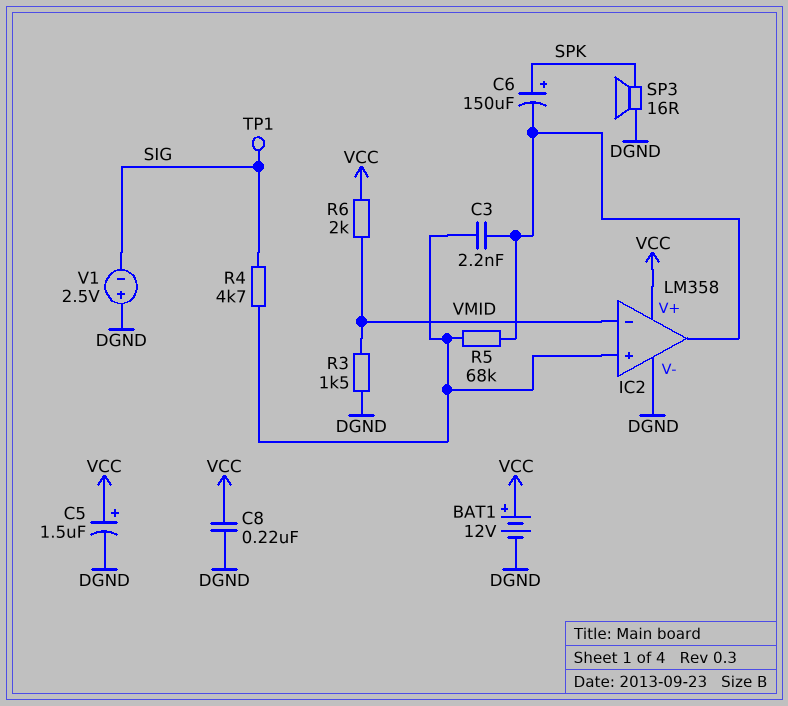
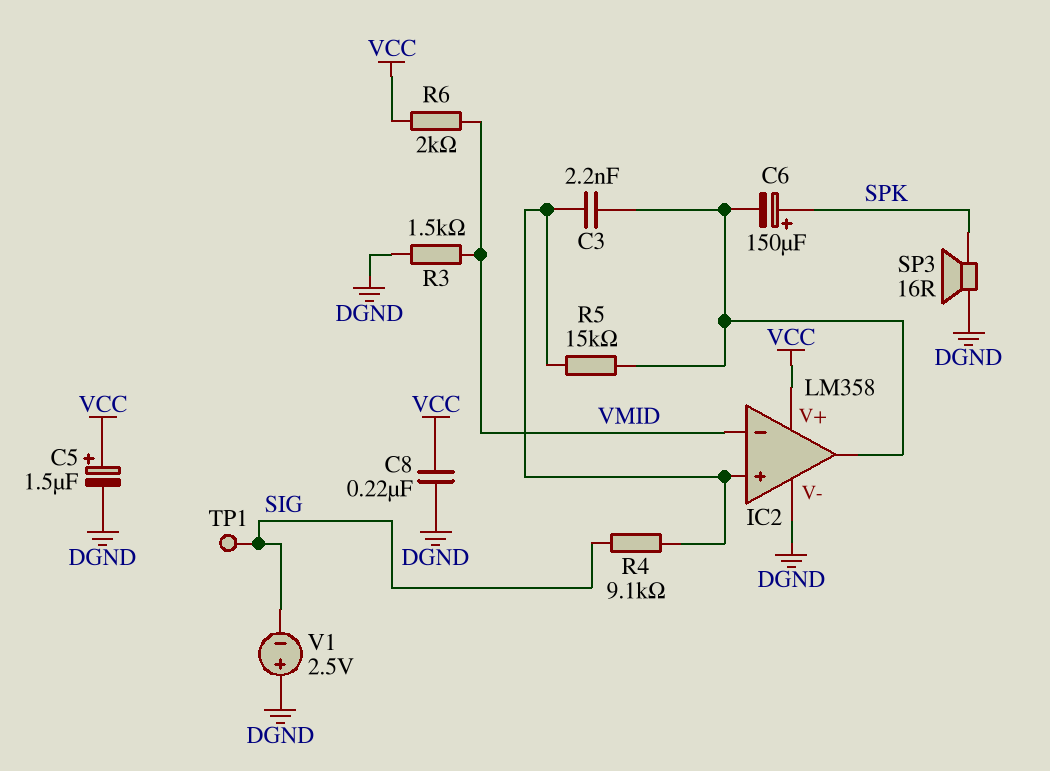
BAT1: 12V (plus VCC, minus DGND) -> none
R4: 4.7k (IC2/in+, SIG) -> 9.1k (IC2/in+, SIG)
R5: 68k (IC2/in+, IC2/out) -> 15k (IC2/in+, IC2/out)

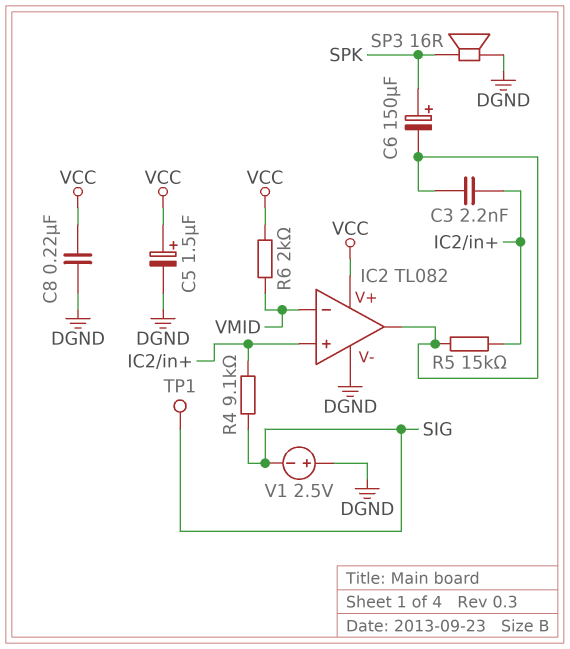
IC2: LM358 -> TL082
R3: 1.5k (DGND, VMID) -> none

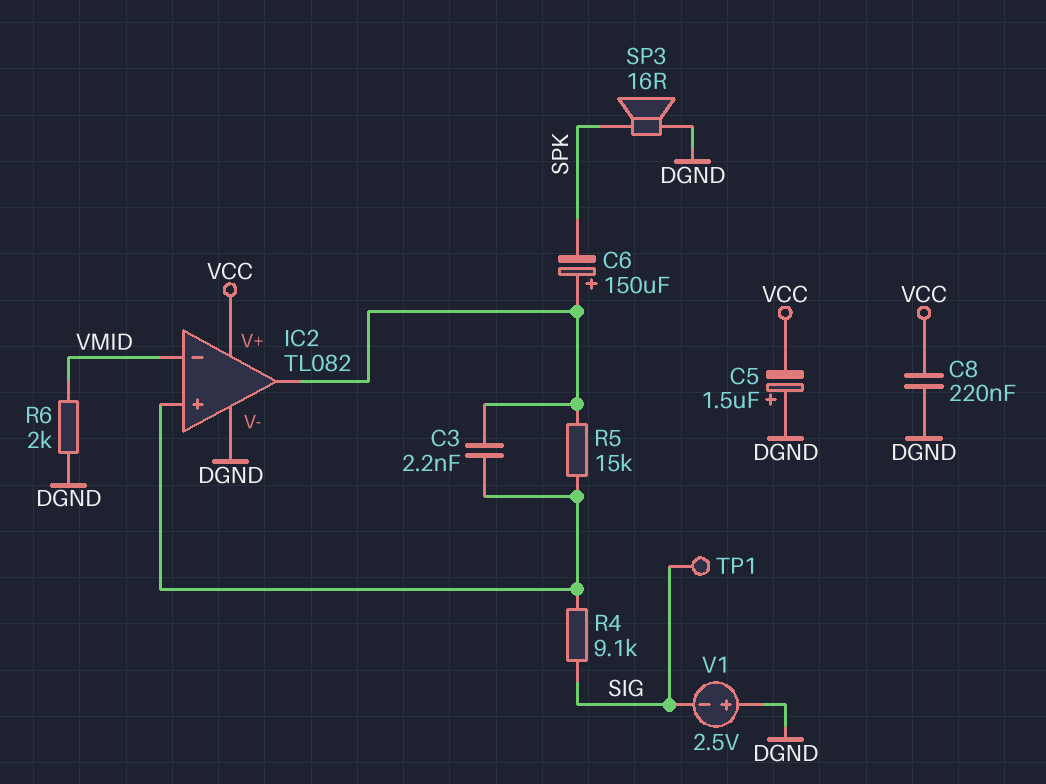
C5: 1.5uF (plus VCC, minus DGND) -> 1.5uF (plus DGND, minus VCC)
C6: 150uF (plus SPK, minus IC2/out) -> 150uF (plus IC2/out, minus SPK)
R6: 2k (VCC, VMID) -> 2k (DGND, VMID)

